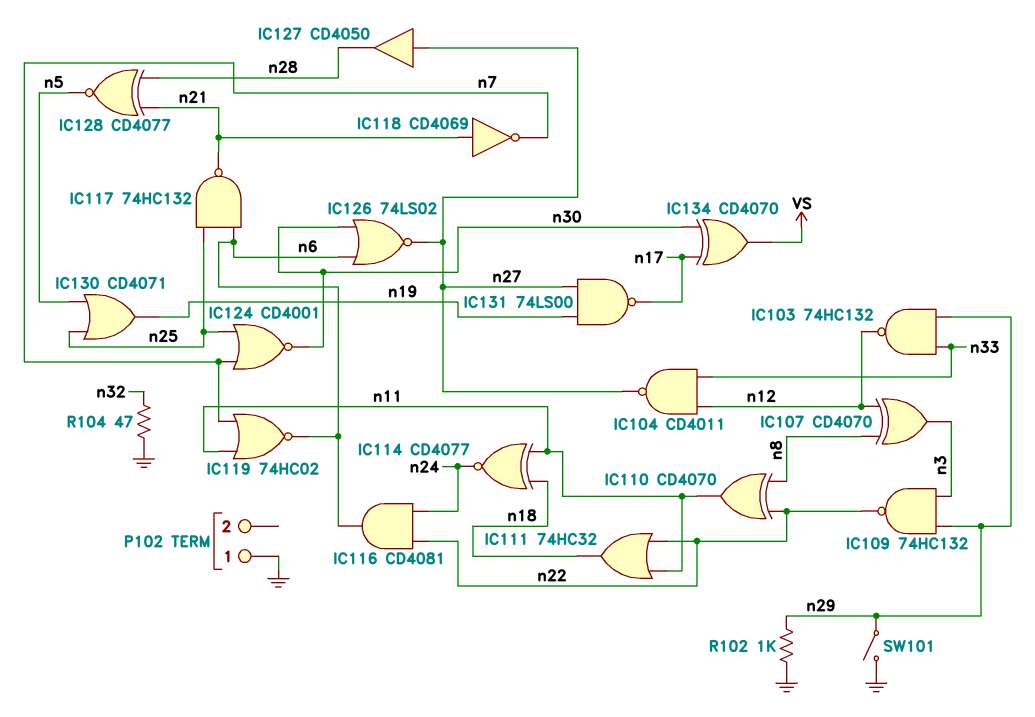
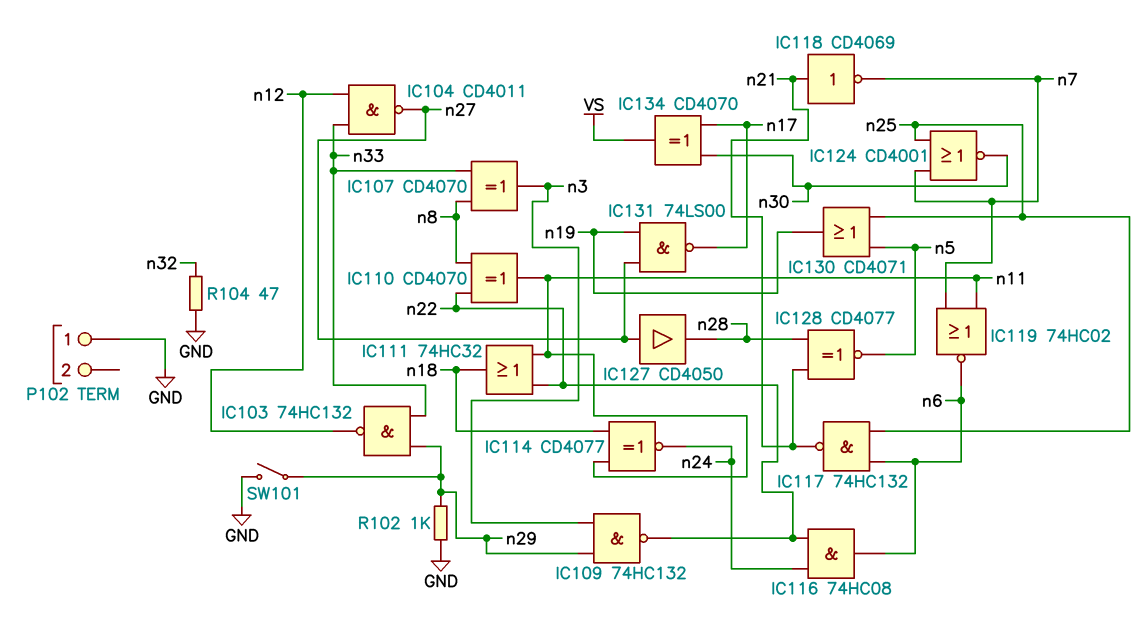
IC107: XOR CD4070 (in n8, in n12, out n3) -> XOR CD4070 (in n8, in n33, out n3)
IC116: AND CD4081 (in n22, in n24, out n6) -> AND 74HC08 (in n22, in n24, out n6)
IC126: NOR 74LS02 (in n6, in n30, out n27) -> none

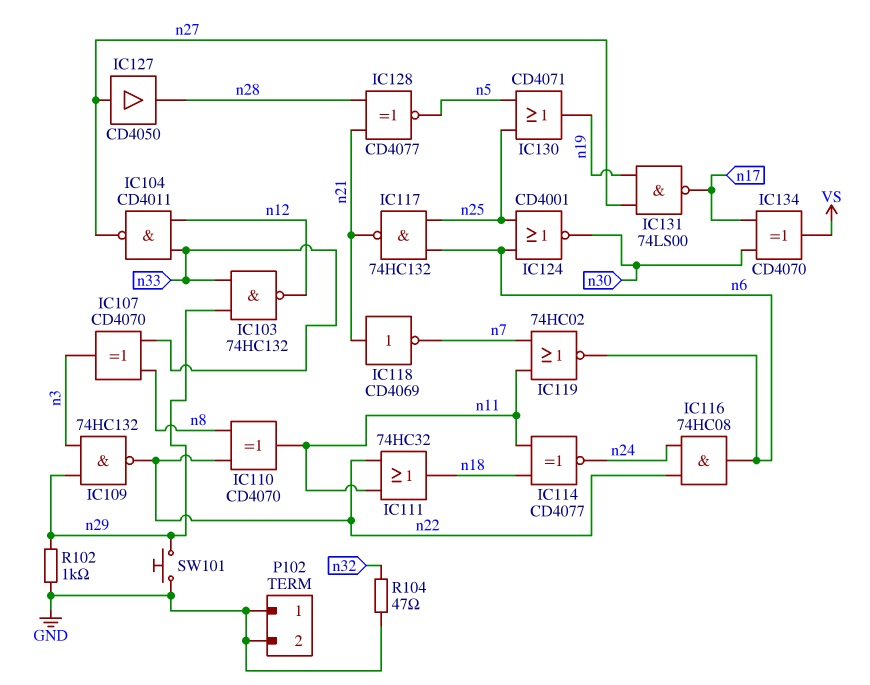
IC124: NOR CD4001 (in n7, in n25, out n30) -> NOR CD4001 (in n6, in n25, out n30)
P102 pin 2: none -> GND
SW101: switch (GND, n29) -> button (GND, n29)

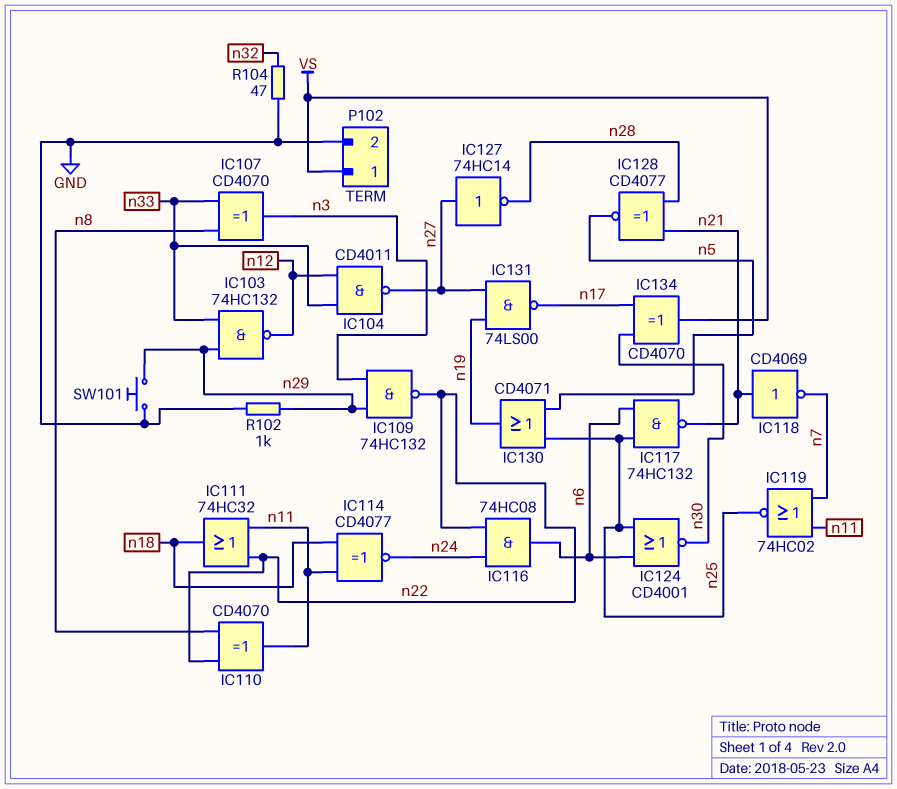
IC119: NOR 74HC02 (in n7, in n11, out n6) -> NOR 74HC02 (in n7, in n11, out n25)
IC127: buffer CD4050 (in n27, out n28) -> NOT 74HC14 (in n27, out n28)
P102 pin 1: GND -> VS

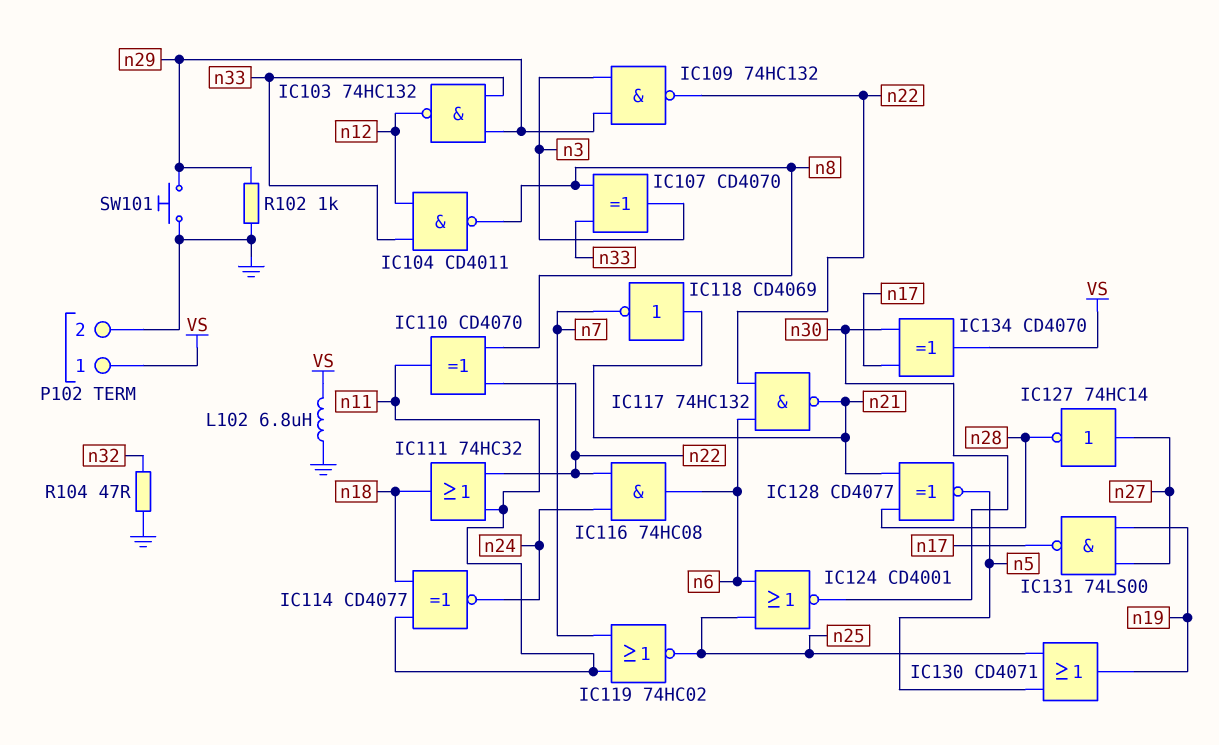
IC104: NAND CD4011 (in n12, in n33, out n27) -> NAND CD4011 (in n12, in n33, out n8)
IC117: NAND 74HC132 (in n6, in n25, out n21) -> NAND 74HC132 (in n6, in n22, out n21)
L102: none -> 6.8uH (GND, VS)

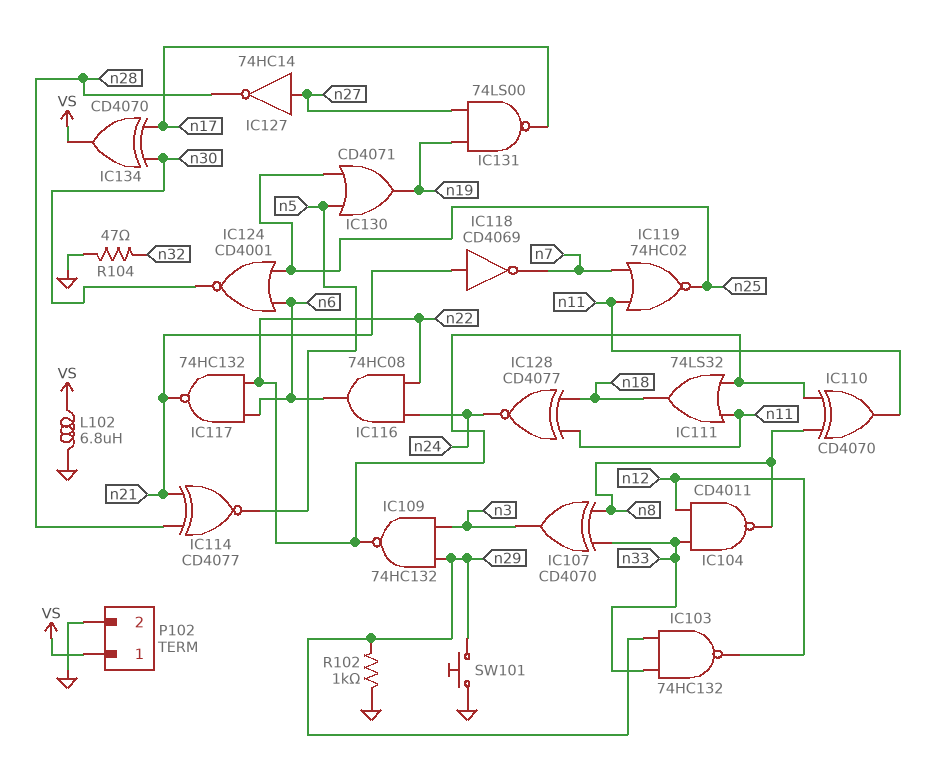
IC111: OR 74HC32 (in n11, in n22, out n18) -> OR 74LS32 (in n11, in n22, out n18)
IC114: XNOR CD4077 (in n11, in n18, out n24) -> XNOR CD4077 (in n21, in n28, out n5)
IC128: XNOR CD4077 (in n21, in n28, out n5) -> XNOR CD4077 (in n11, in n18, out n24)

